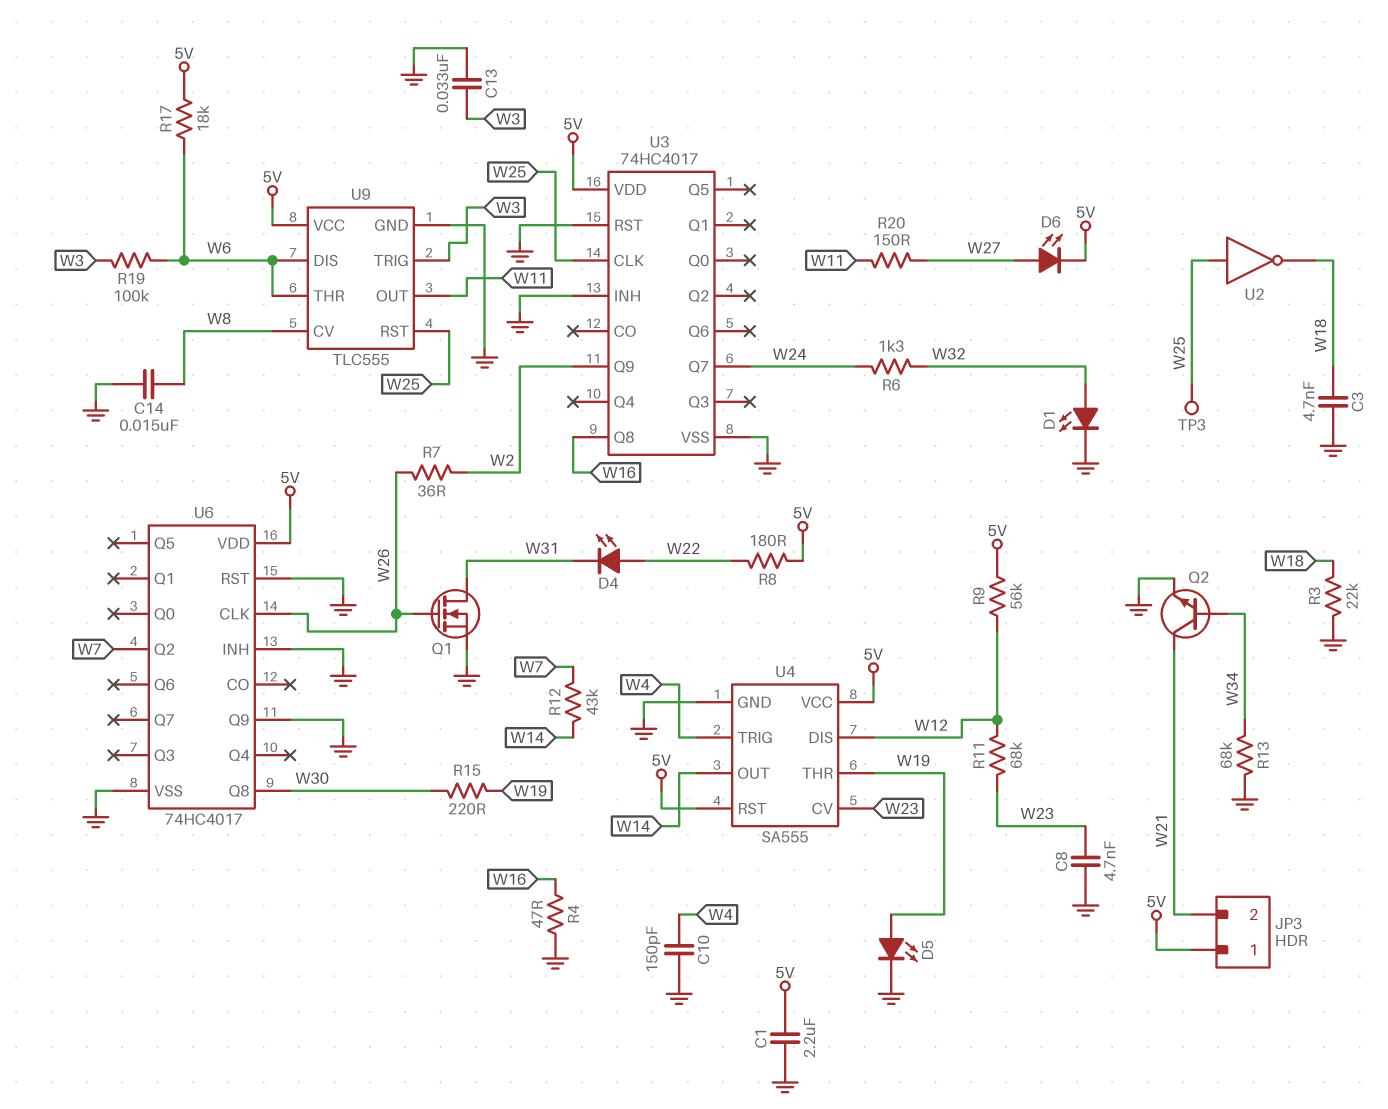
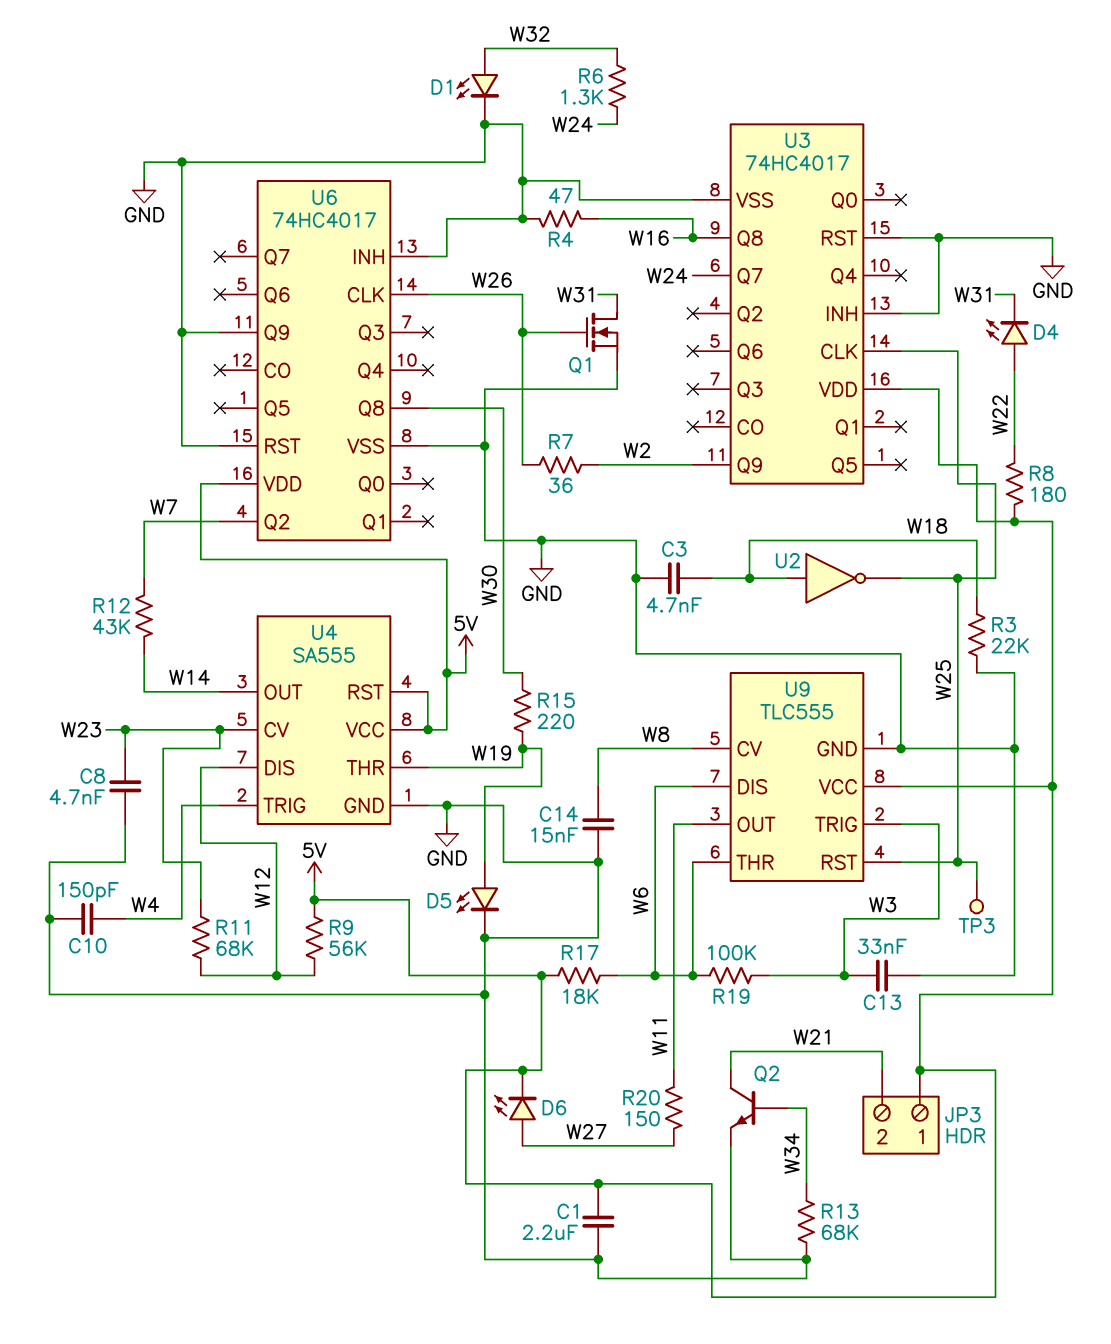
U2: NOT (in W25, out W18) -> NOT (in W18, out W25)

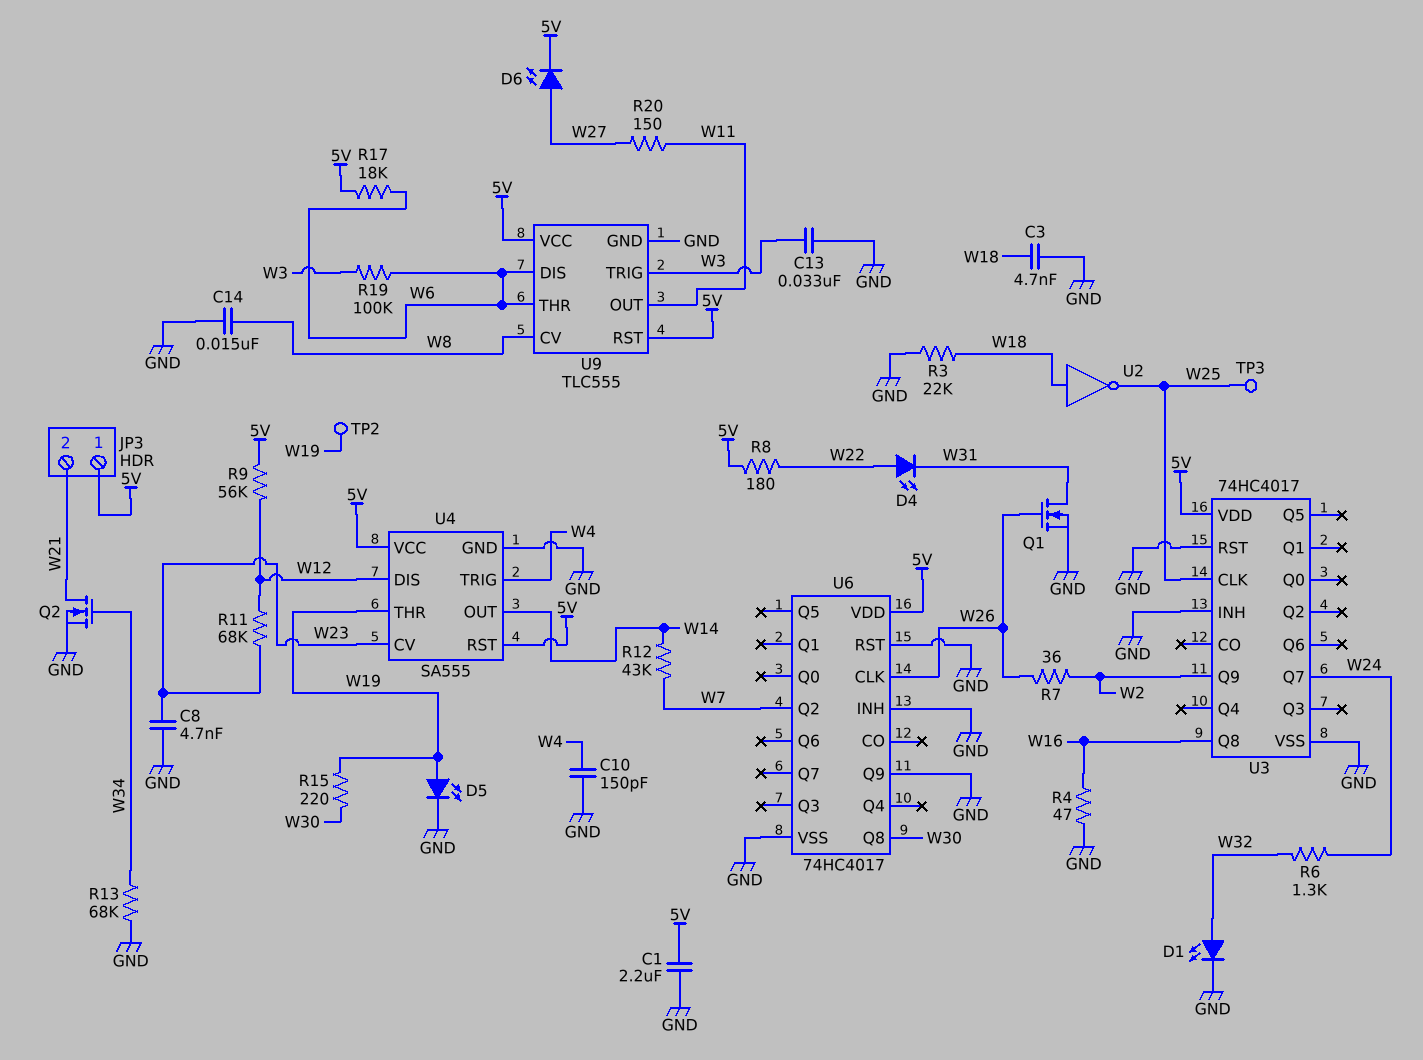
Q2: NPN (B W34, C W21, E GND) -> NMOS (G W34, D W21, S GND)
TP2: none -> test point (W19)
U9 pin RST: W25 -> 5V

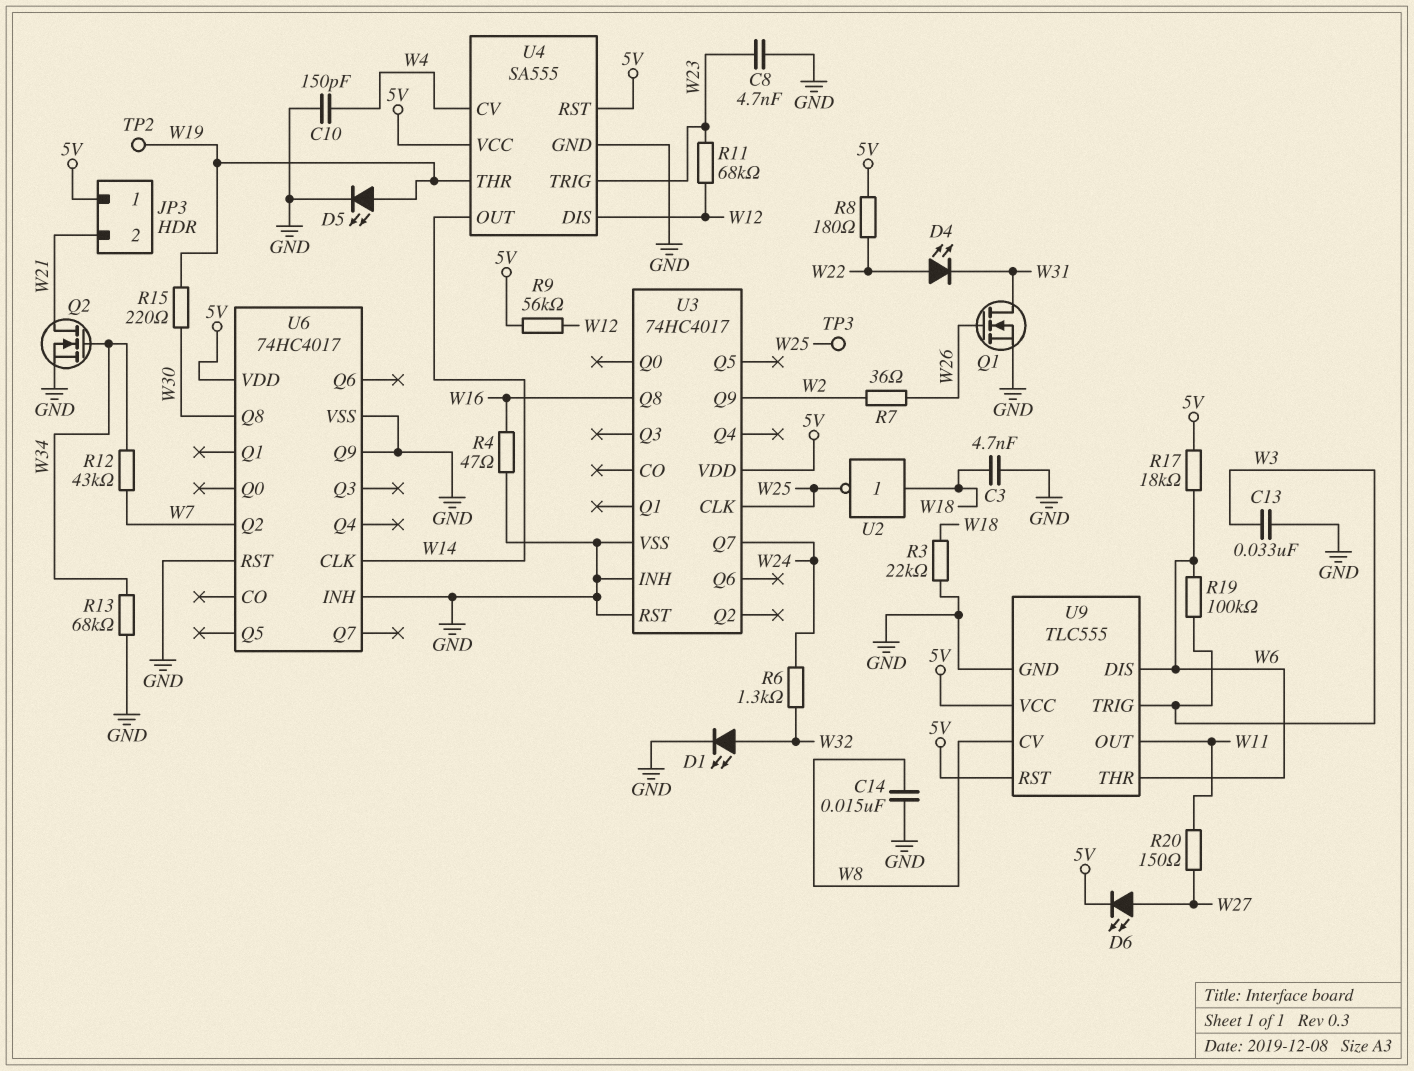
C1: 2.2uF (5V, GND) -> none
R12: 43k (W7, W14) -> 43k (W7, W34)
U4 pin CV: W23 -> W4
U4 pin TRIG: W4 -> W23
U6 pin CLK: W26 -> W14

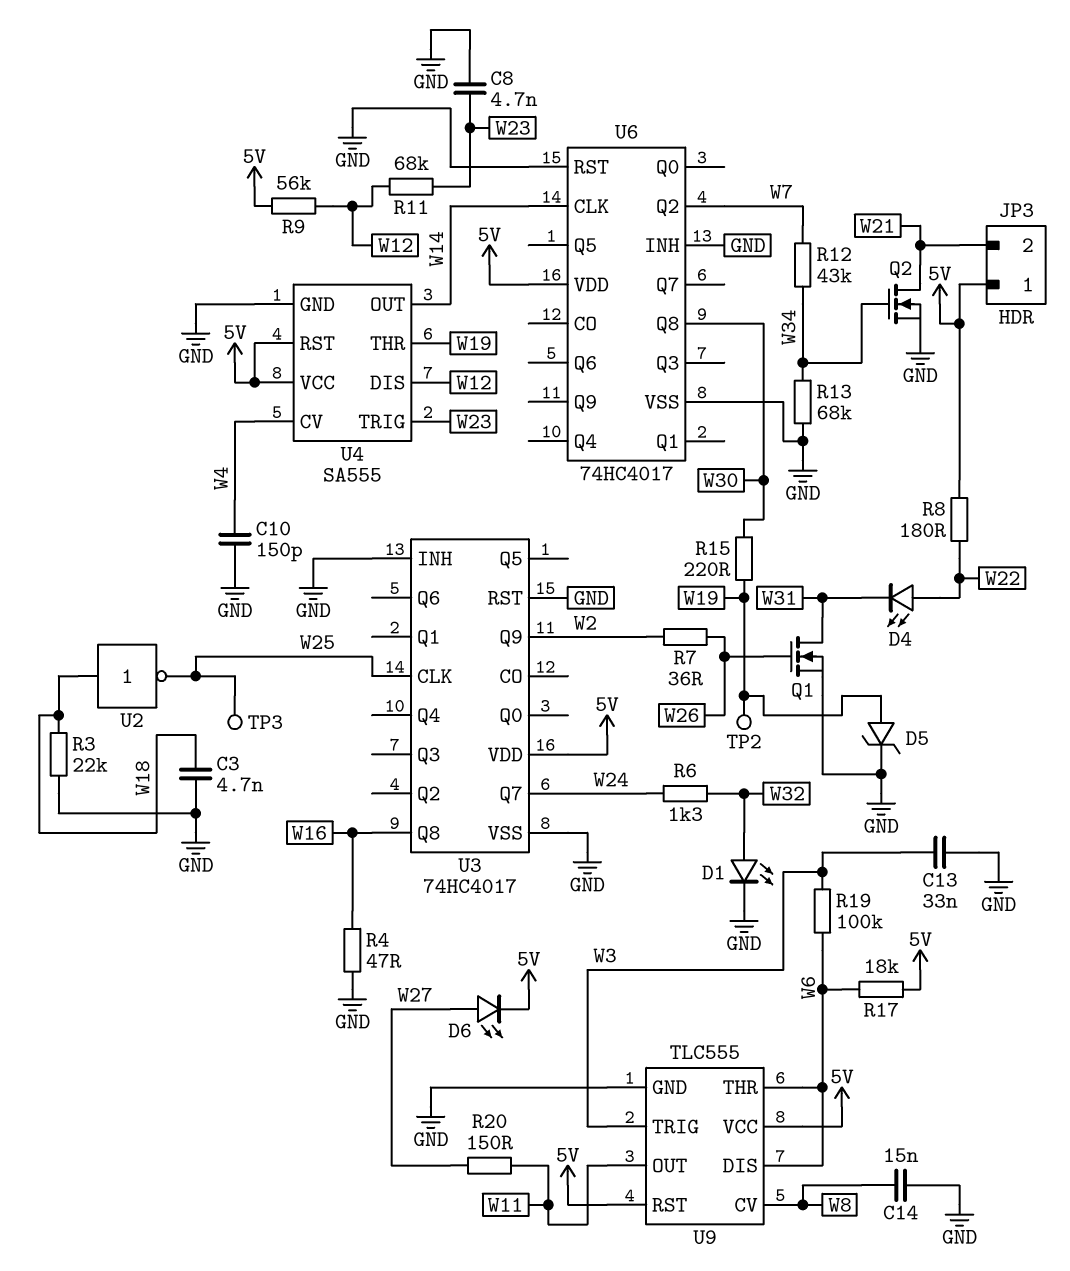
D5: LED (A W19, K GND) -> zener (A W19, K GND)
U6 pin Q9: GND -> none

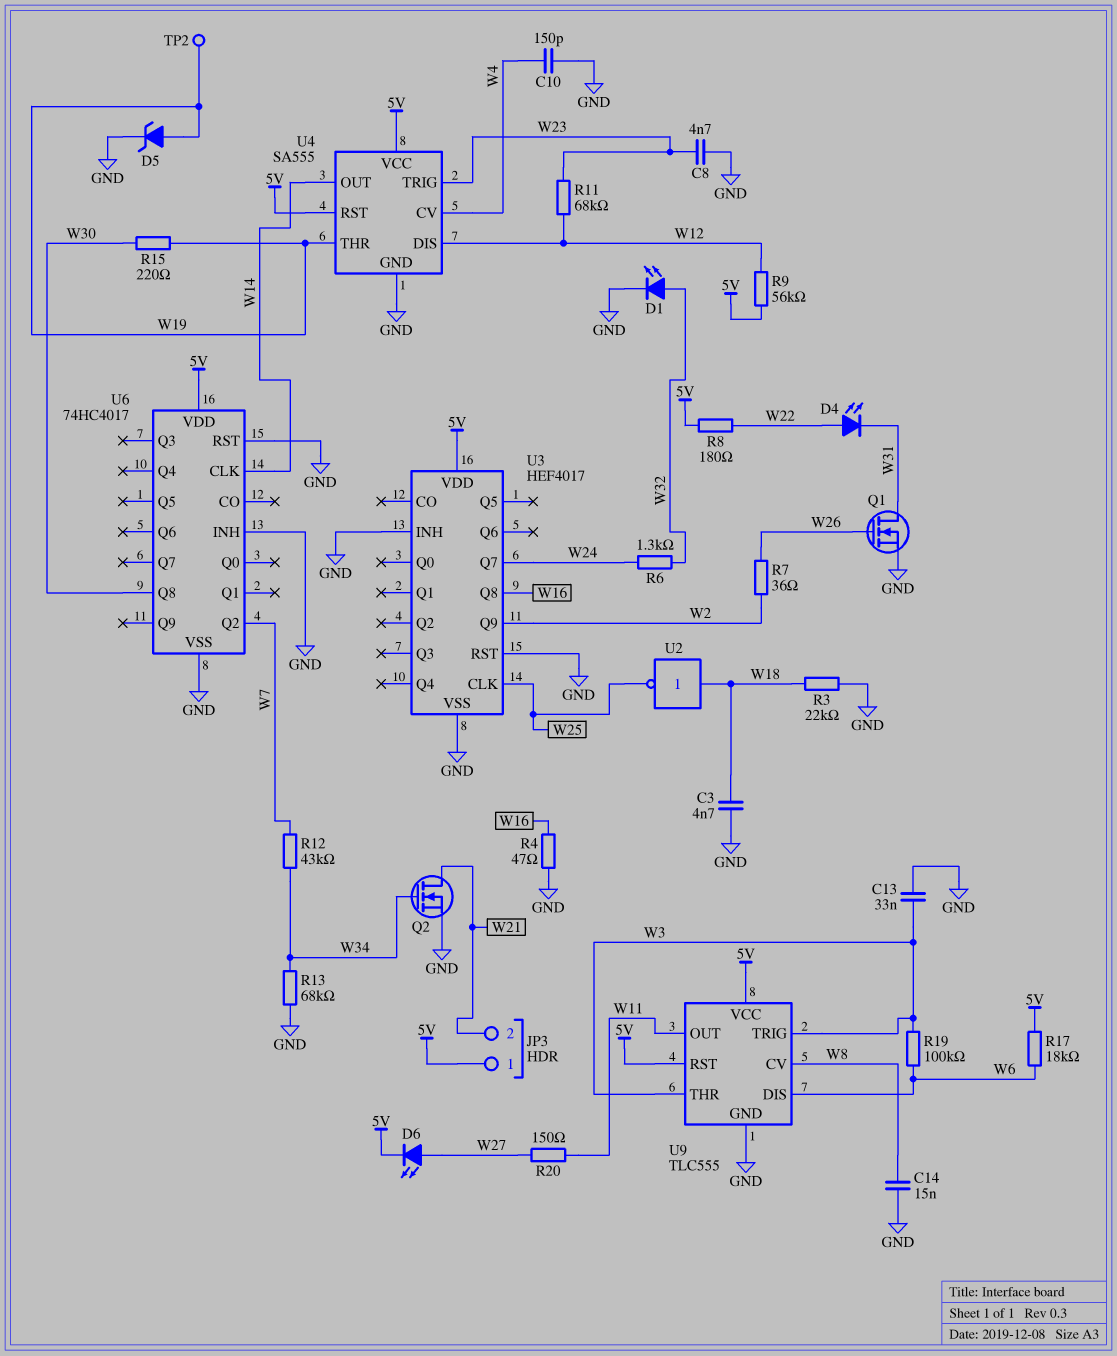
TP3: test point (W25) -> none
U3: 74HC4017 -> HEF4017
U9 pin THR: W6 -> W3

